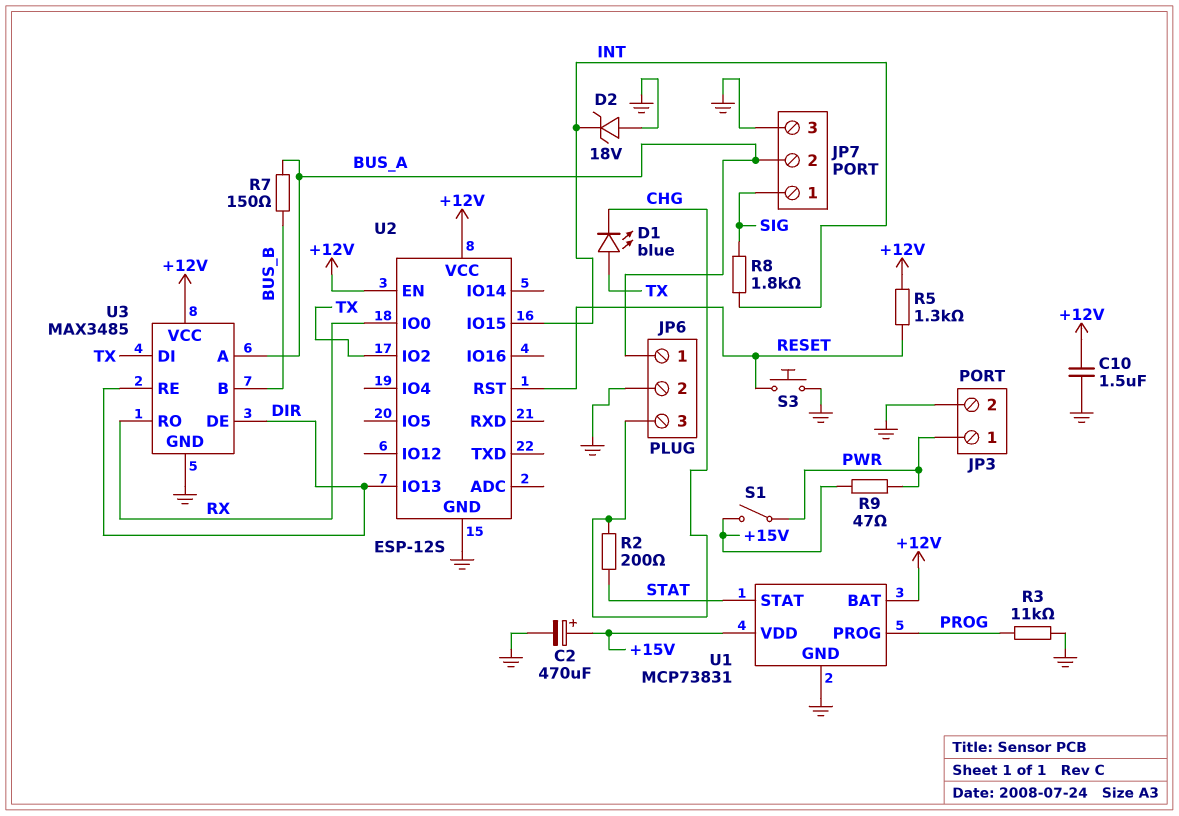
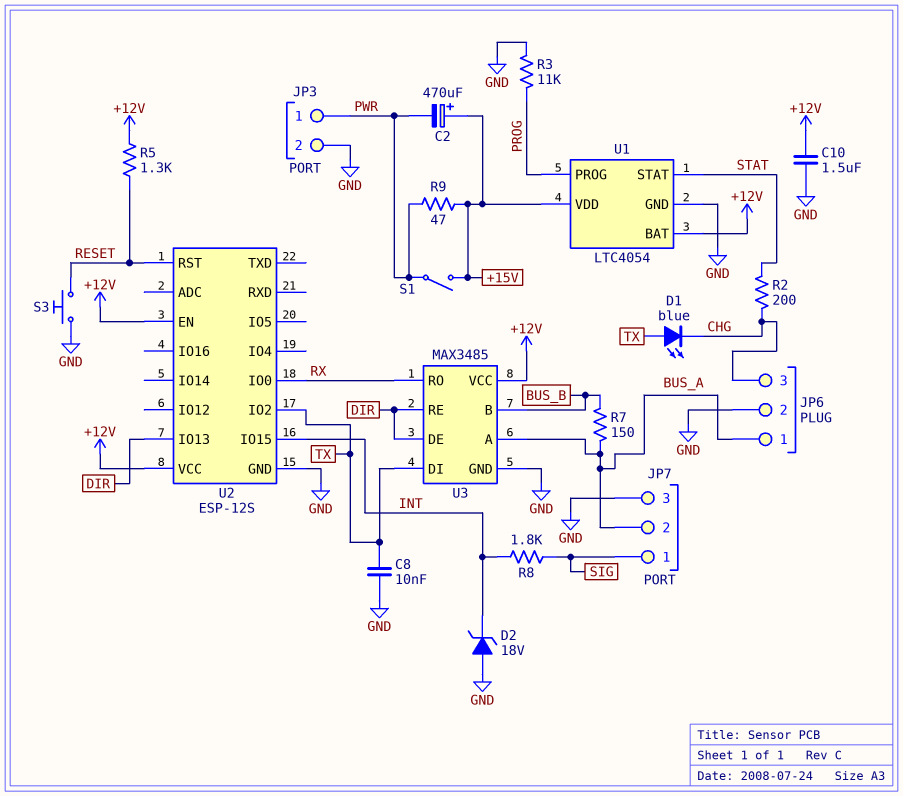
C2: 470uF (plus +15V, minus GND) -> 470uF (plus +15V, minus PWR)
C8: none -> 10nF (GND, TX)
U1: MCP73831 -> LTC4054

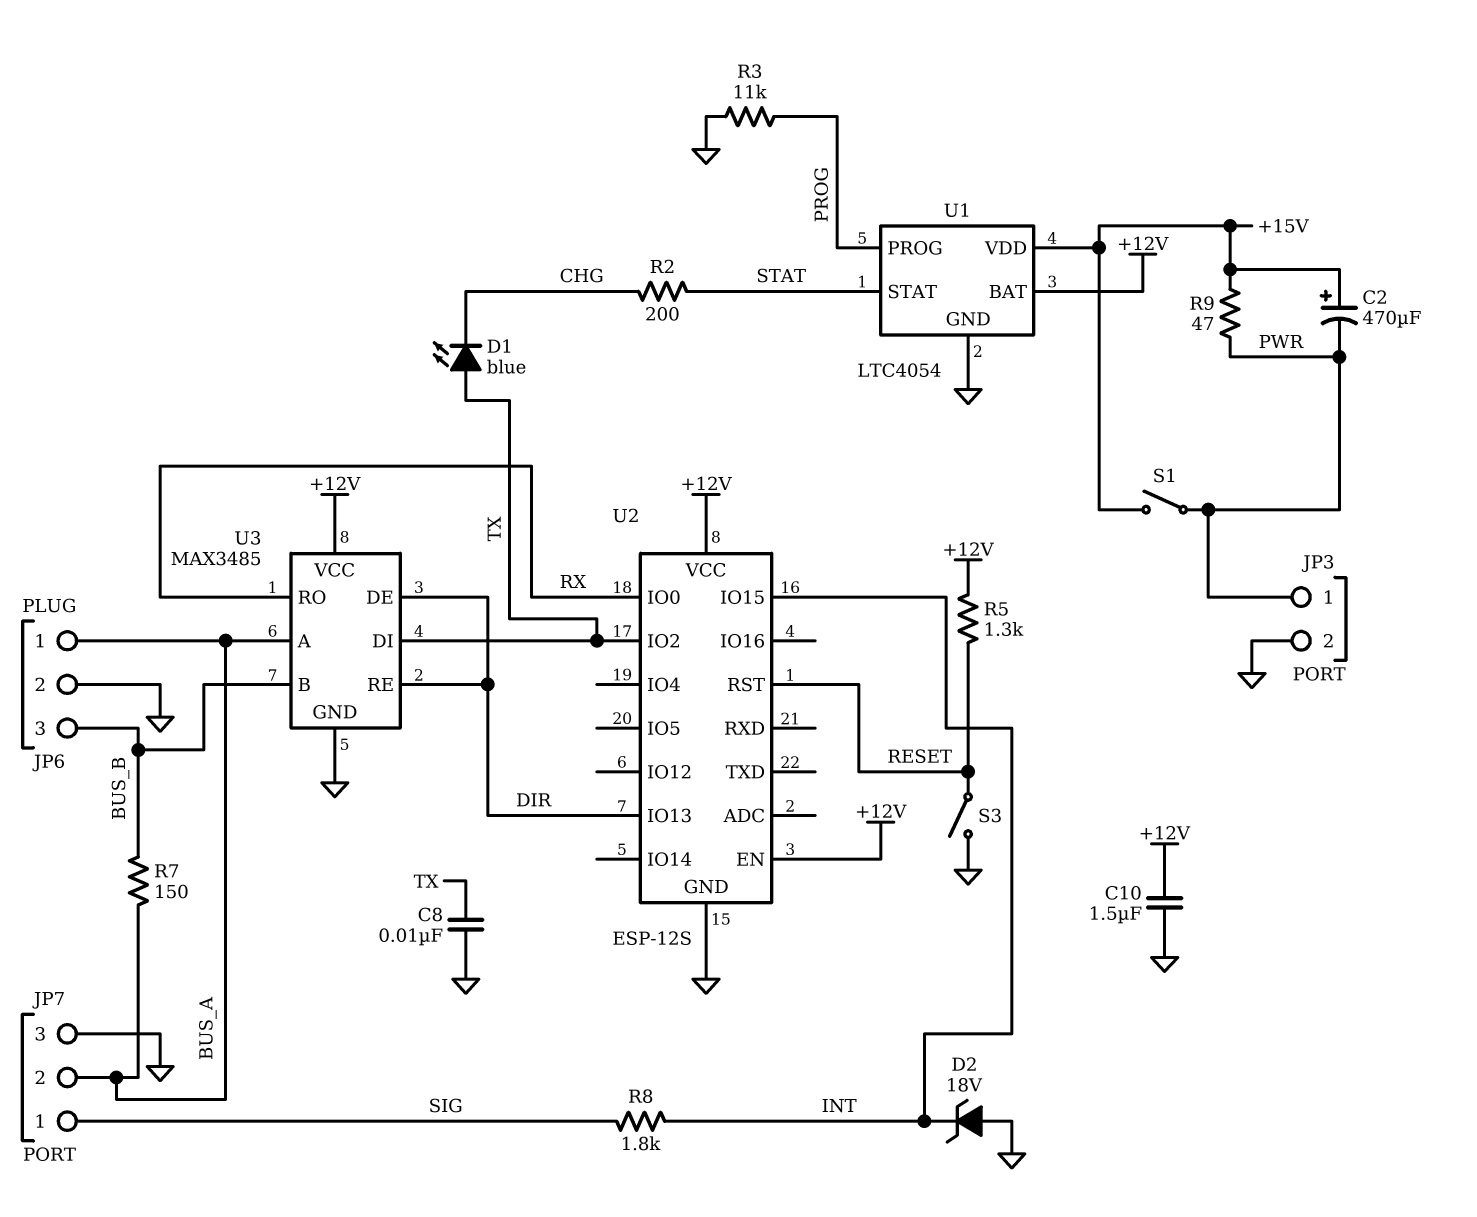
JP6 pin 3: CHG -> BUS_B
S3: button (GND, RESET) -> switch (GND, RESET)

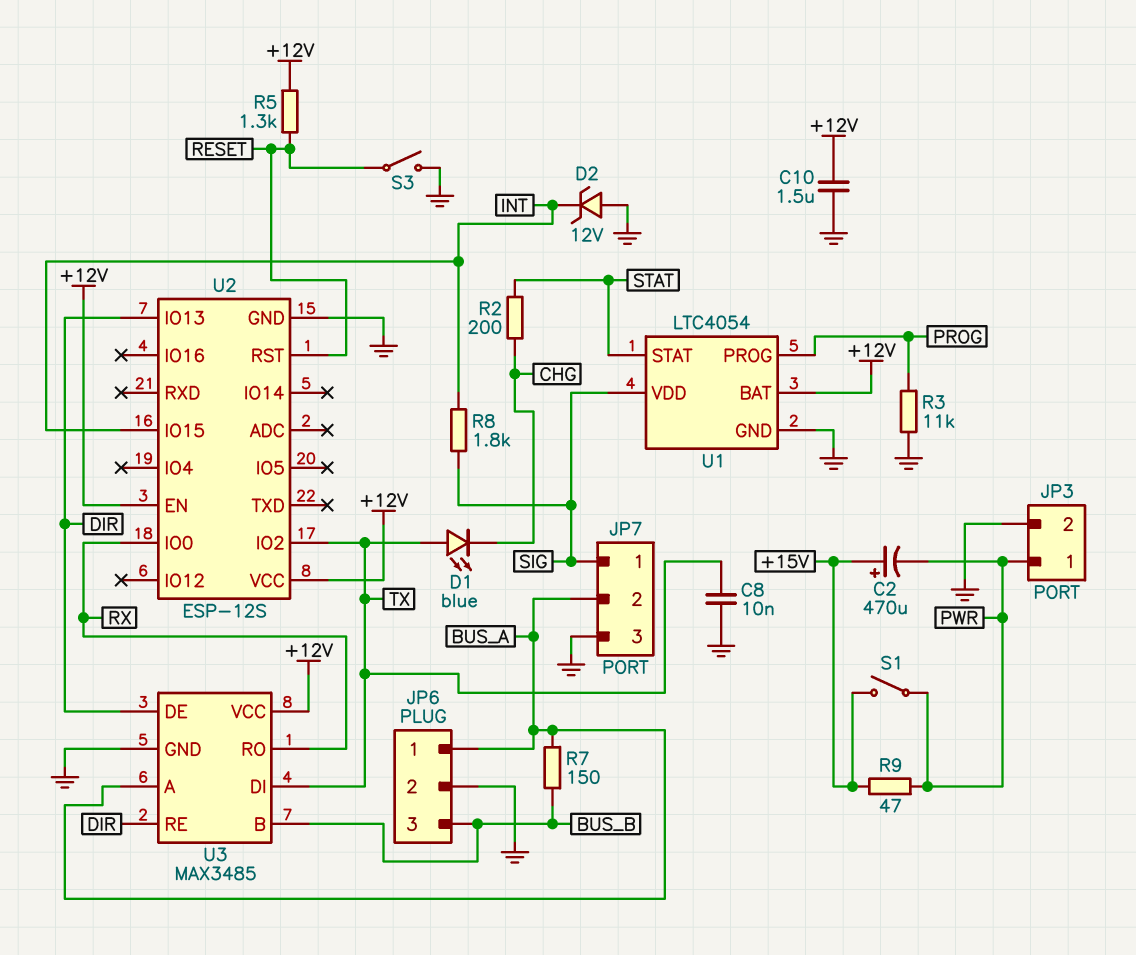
D2: zener 18V (A GND, K INT) -> zener 12V (A GND, K INT)
U1 pin VDD: +15V -> SIG

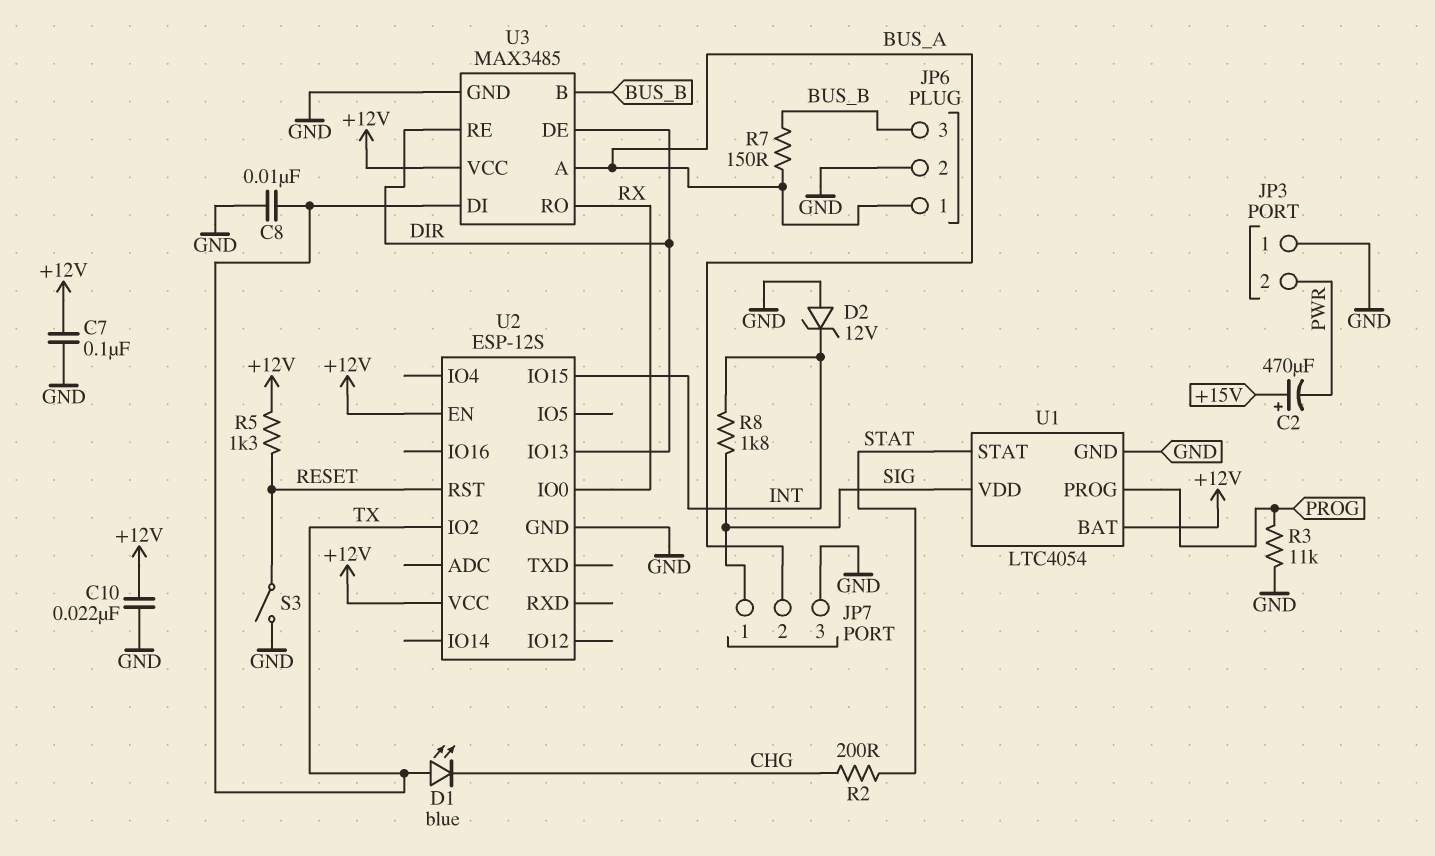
C7: none -> 100nF (+12V, GND)
C10: 1.5uF (+12V, GND) -> 22nF (+12V, GND)
JP3 pin 1: PWR -> GND
JP3 pin 2: GND -> PWR
R9: 47 (+15V, PWR) -> none
S1: switch (+15V, PWR) -> none

